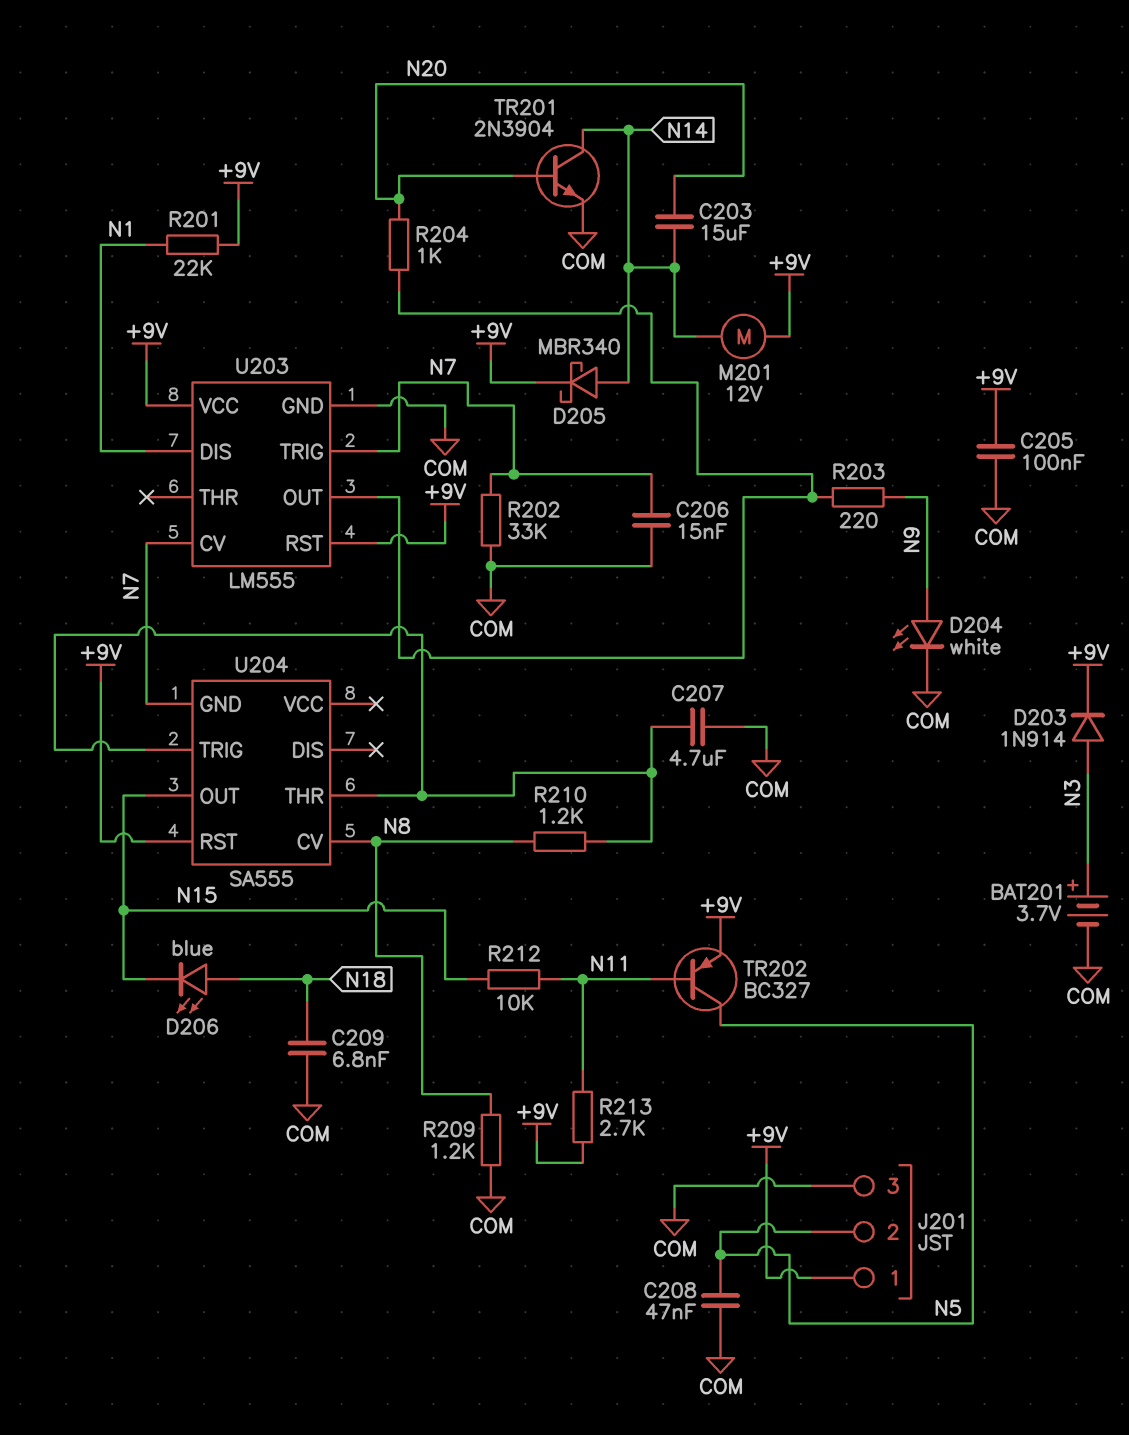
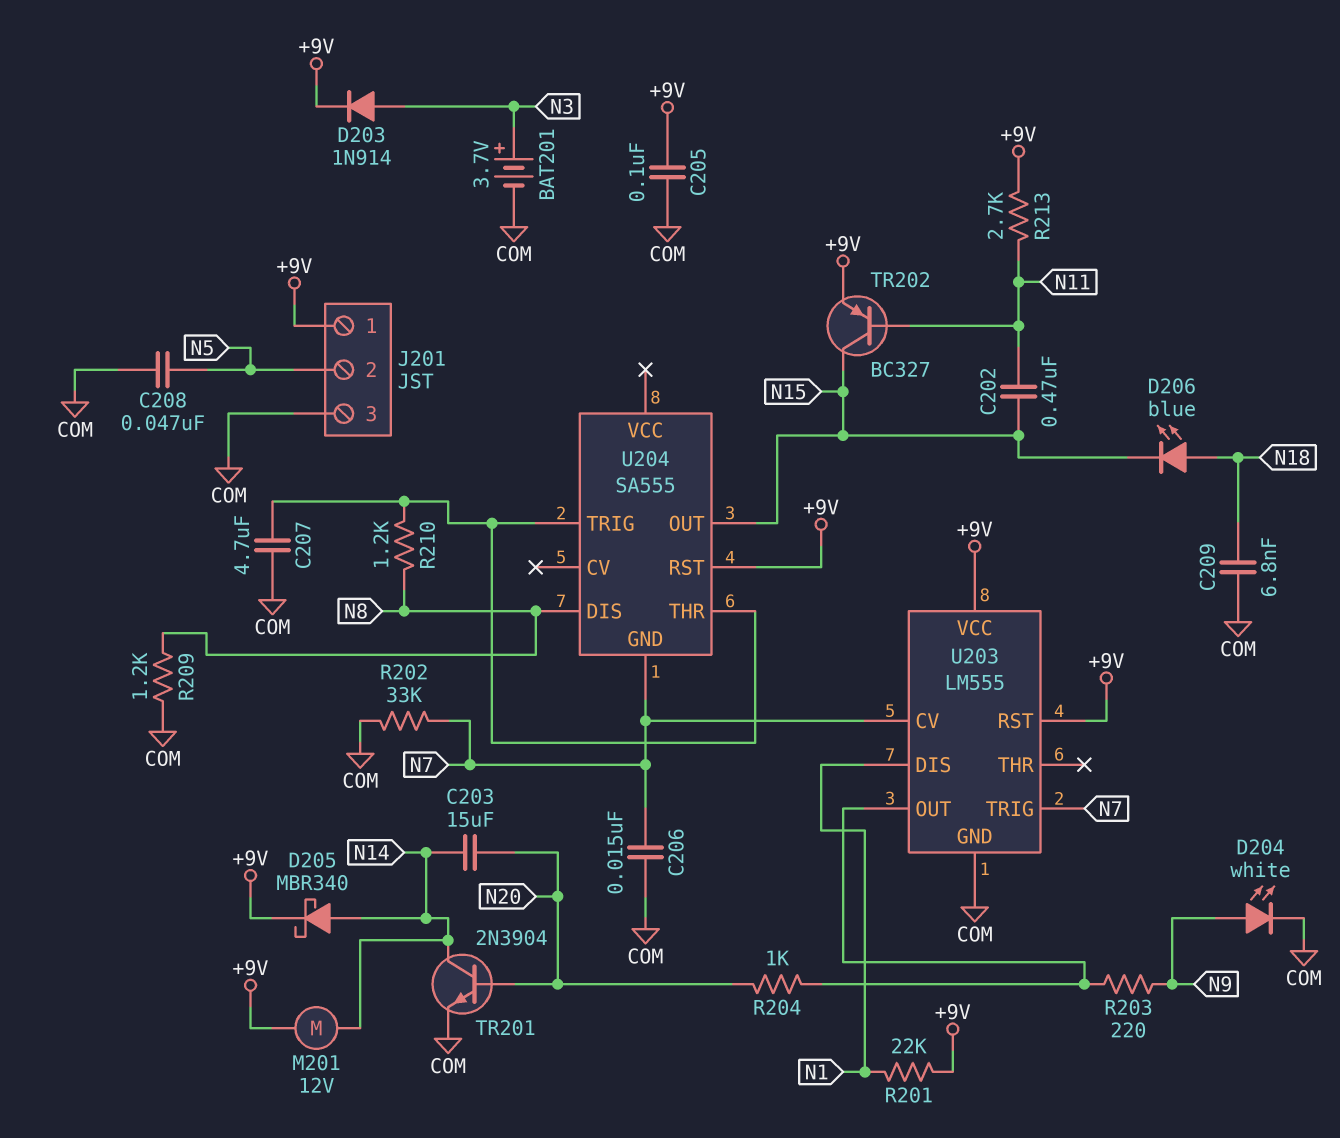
C202: none -> 470nF (N11, N15)
R212: 10k (N11, N15) -> none
TR202: PNP BC327 (B N11, C N5, E +9V) -> PNP BC327 (B N11, C N15, E +9V)
U204 pin CV: N8 -> none
U204 pin DIS: none -> N8

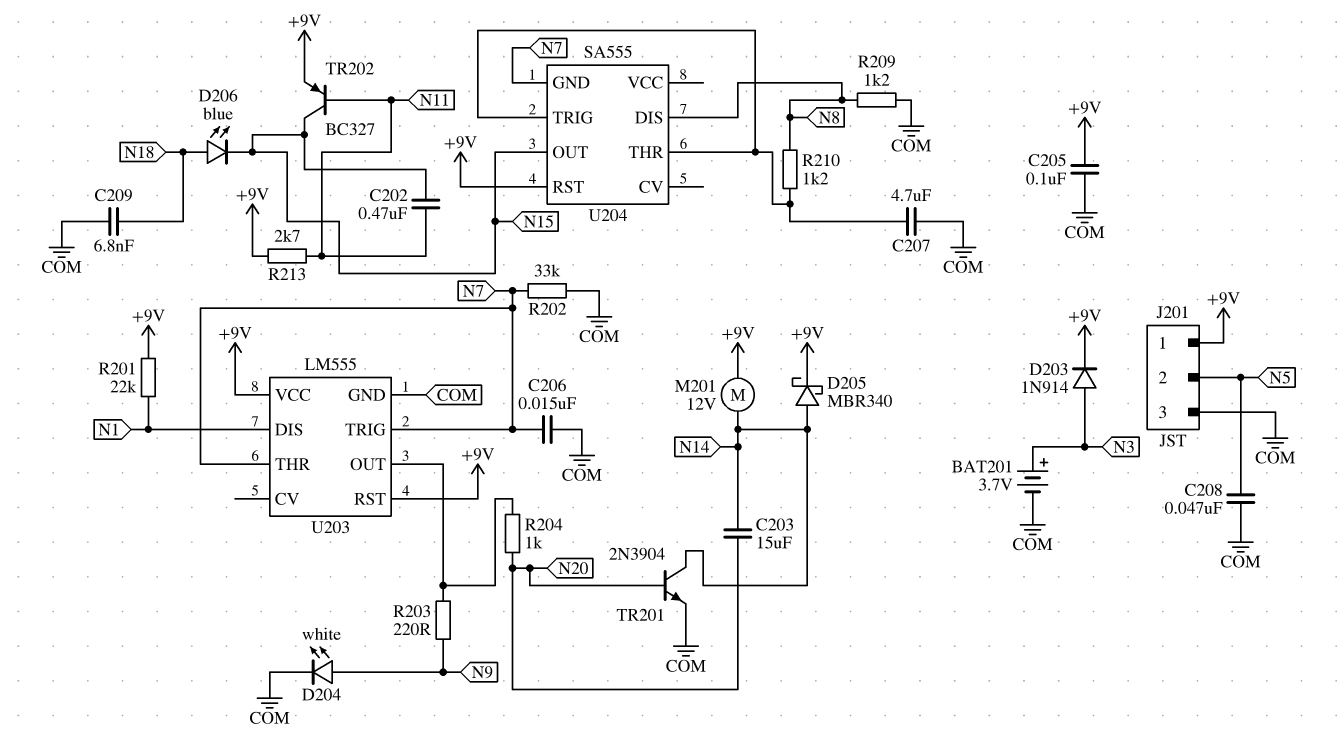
U203 pin CV: N7 -> none
U203 pin THR: none -> N7

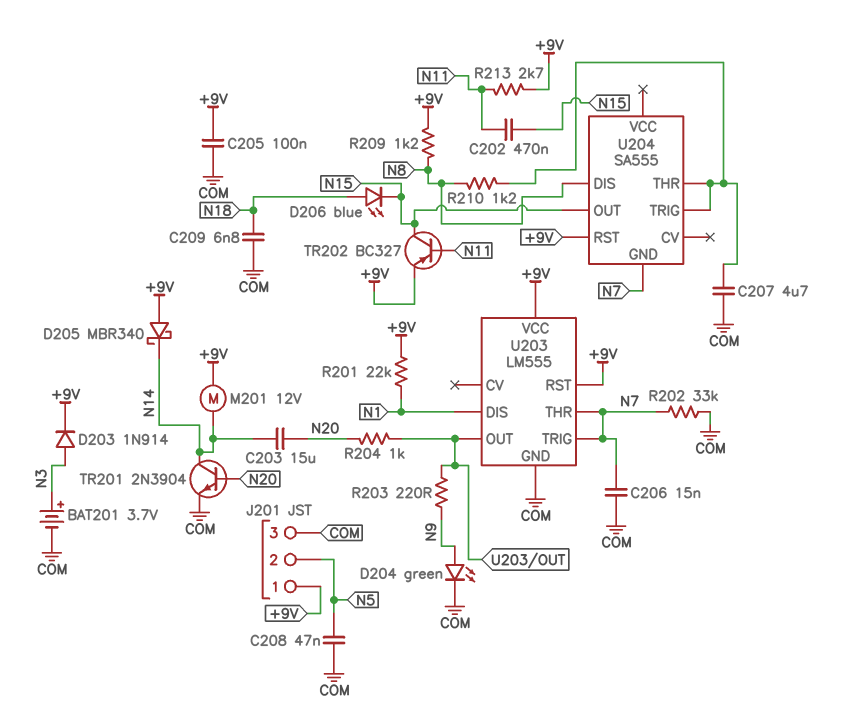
D204: LED white (A N9, K COM) -> LED green (A N9, K COM)
D205: schottky MBR340 (A N14, K +9V) -> schottky MBR340 (A +9V, K N14)
R209: 1.2k (COM, N8) -> 1.2k (+9V, N8)

